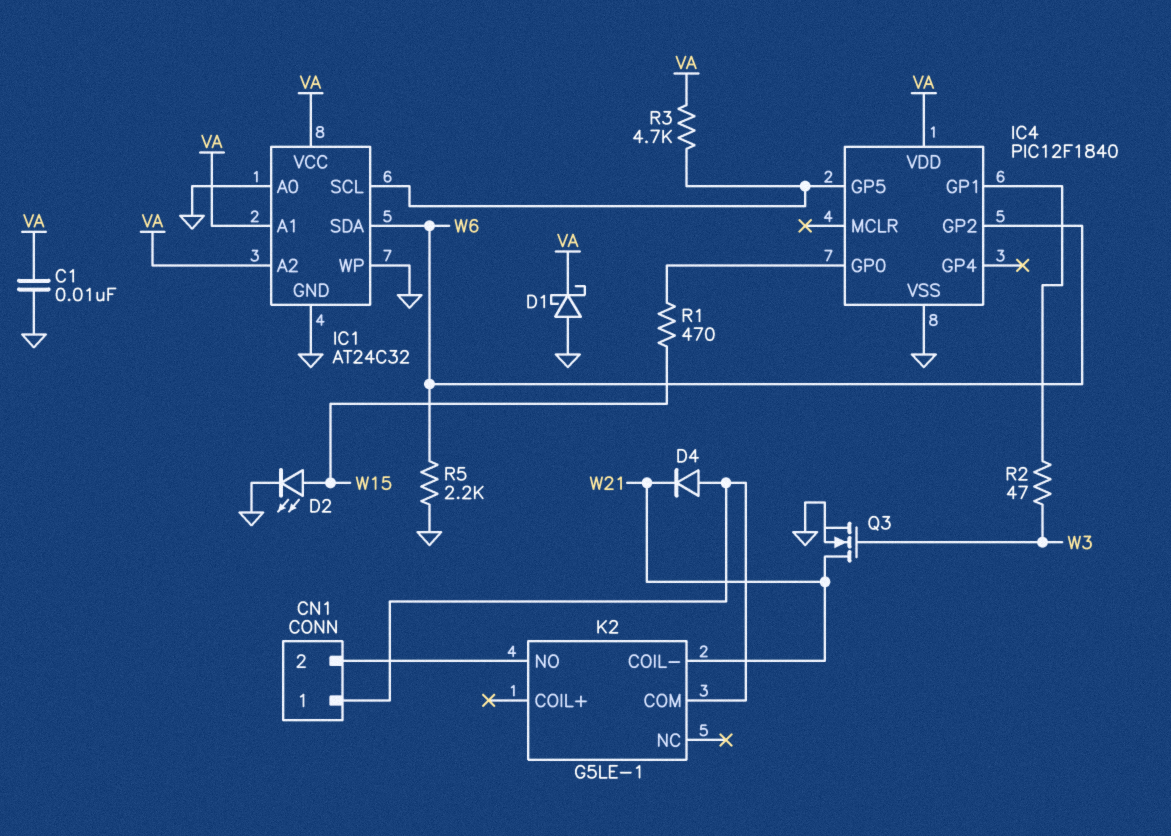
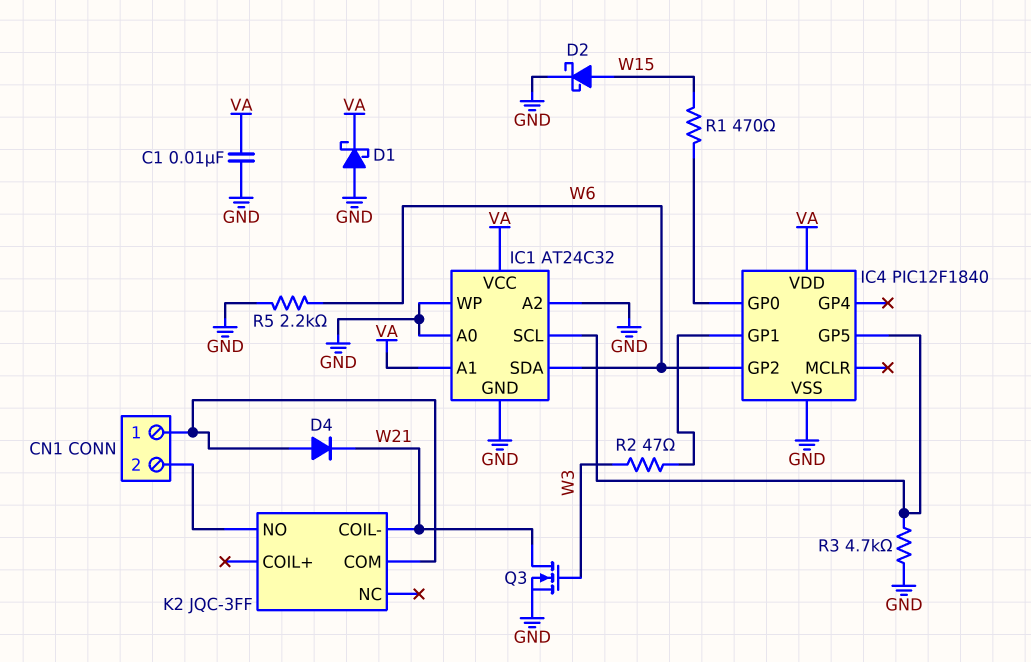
D2: LED (A W15, K GND) -> schottky (A W15, K GND)
IC1 pin A2: VA -> GND
K2: G5LE-1 -> JQC-3FF
R3: 4.7k (IC1/SCL, VA) -> 4.7k (GND, IC1/SCL)

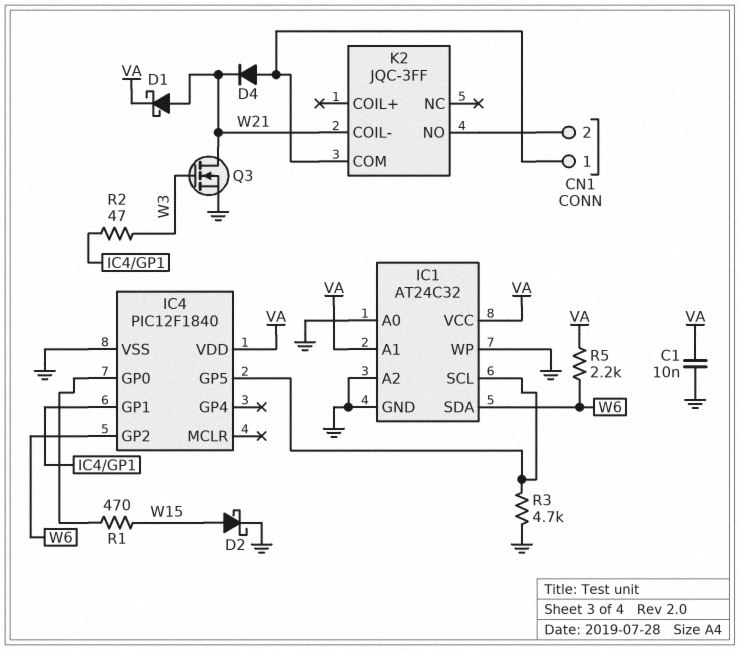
D1: schottky (A GND, K VA) -> schottky (A W21, K VA)
R5: 2.2k (GND, W6) -> 2.2k (VA, W6)

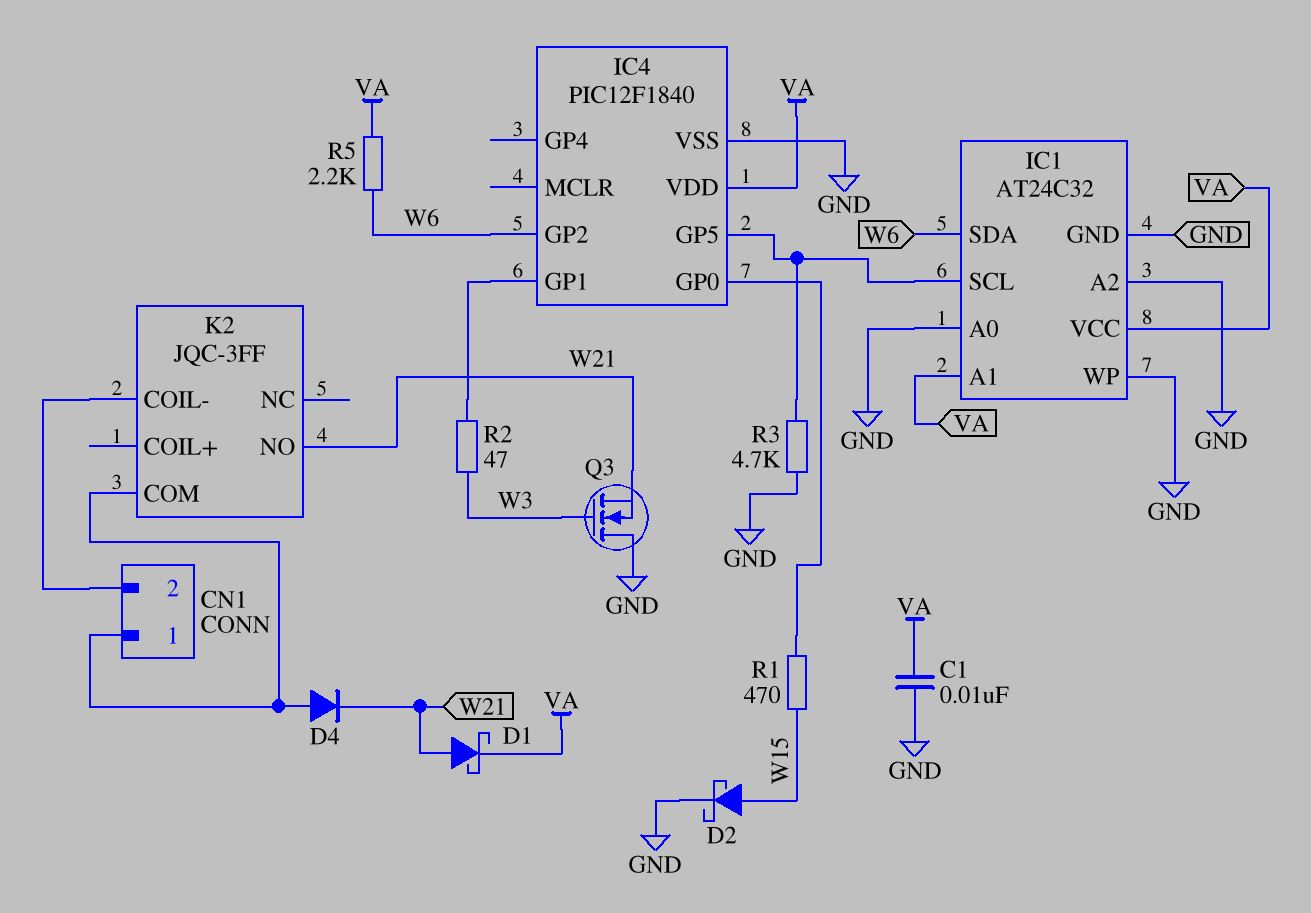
K2 pin COIL-: W21 -> CN1/2
K2 pin NO: CN1/2 -> W21
Q3: NMOS (G W3, D W21, S GND) -> NMOS (G W3, D GND, S W21)

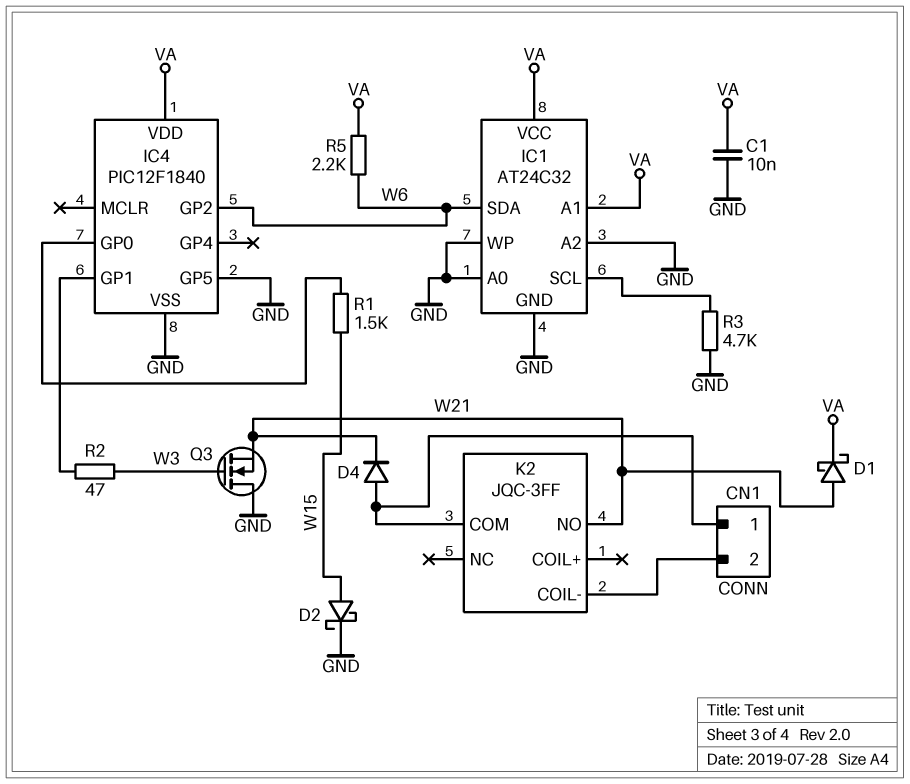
IC4 pin GP5: IC1/SCL -> GND
R1: 470 (IC4/GP0, W15) -> 1.5k (IC4/GP0, W15)

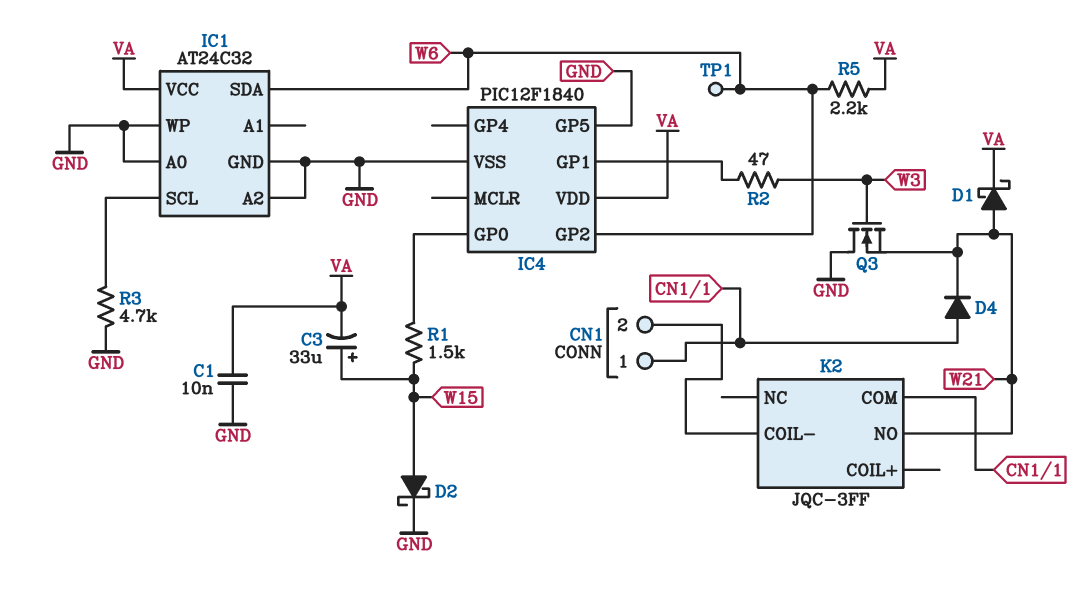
C3: none -> 33uF (plus W15, minus VA)
IC1 pin A1: VA -> none
TP1: none -> test point (W6)

